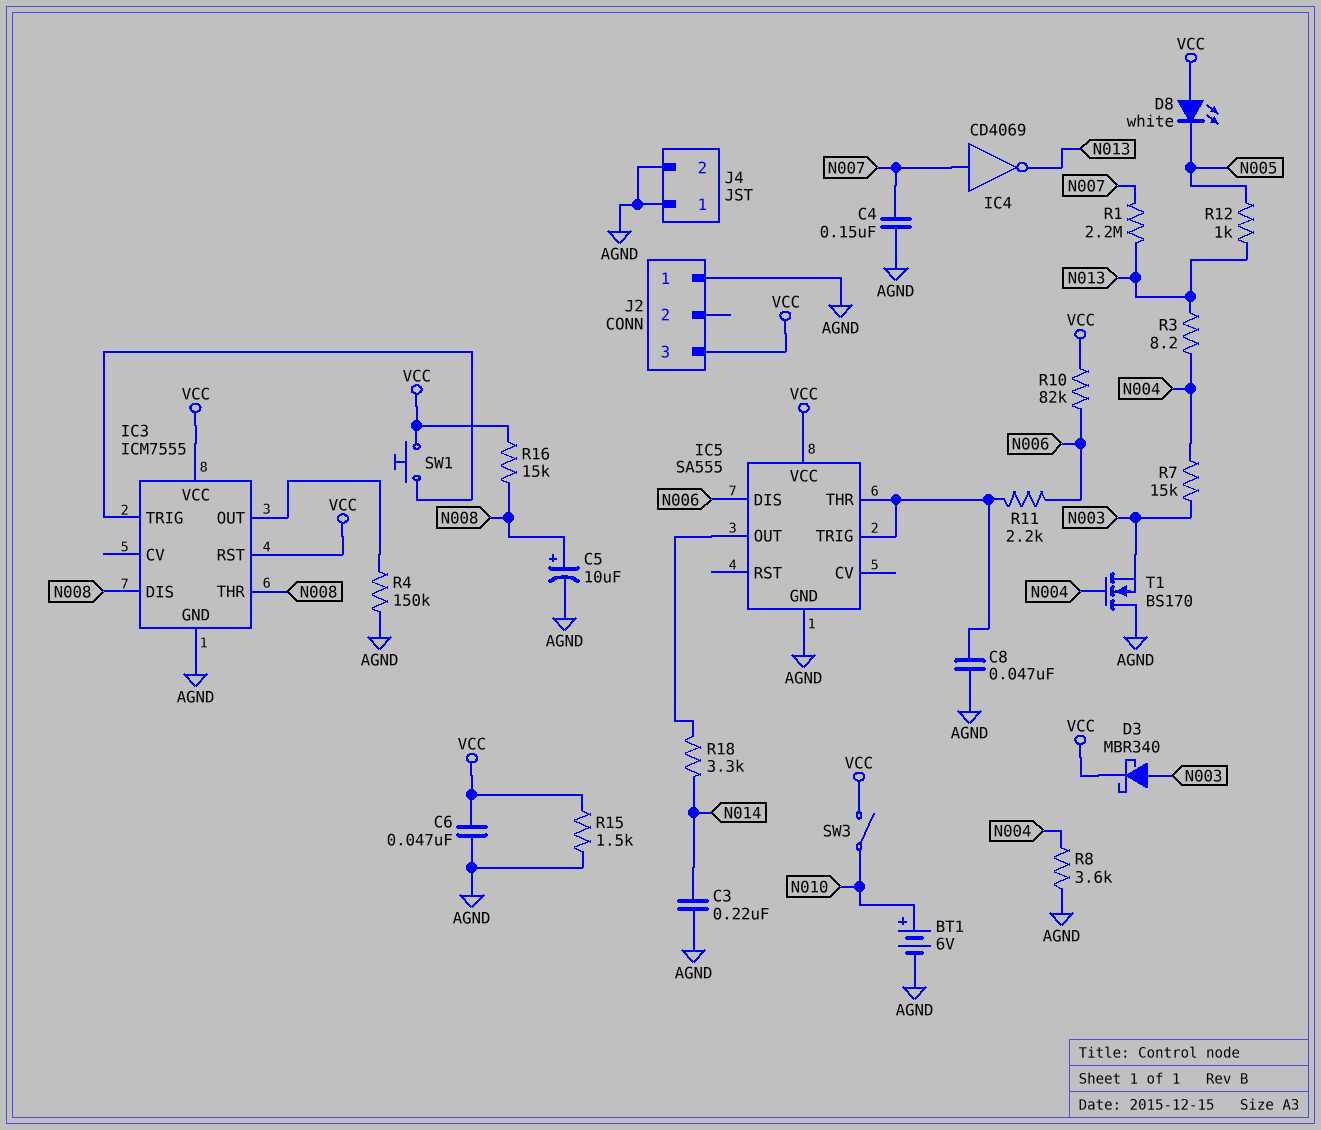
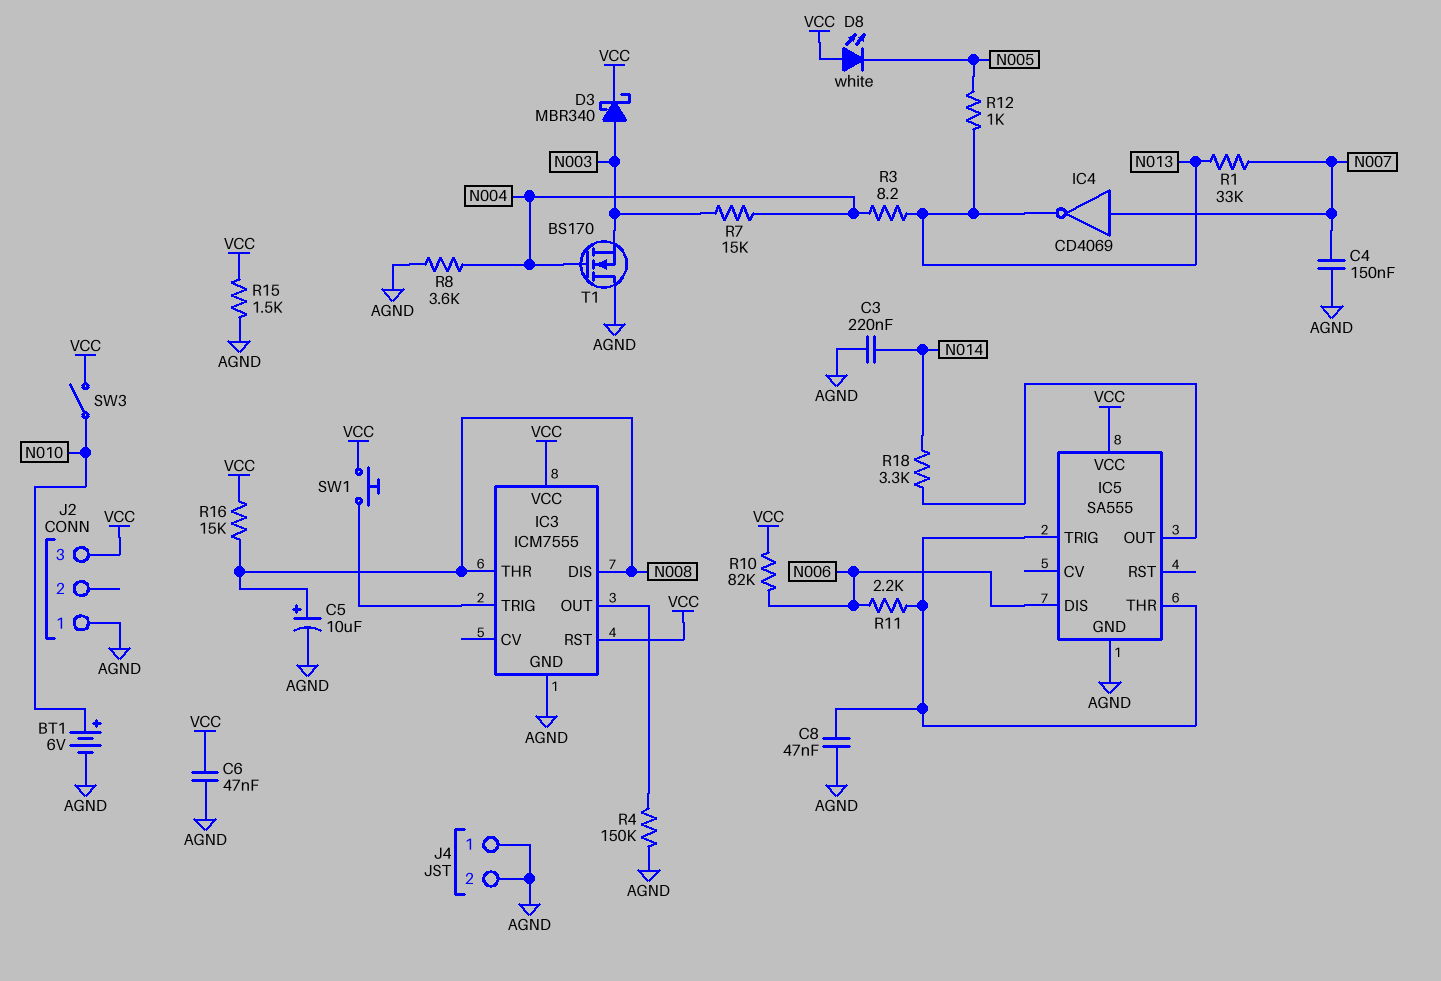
R1: 2.2M (N007, N013) -> 33k (N007, N013)

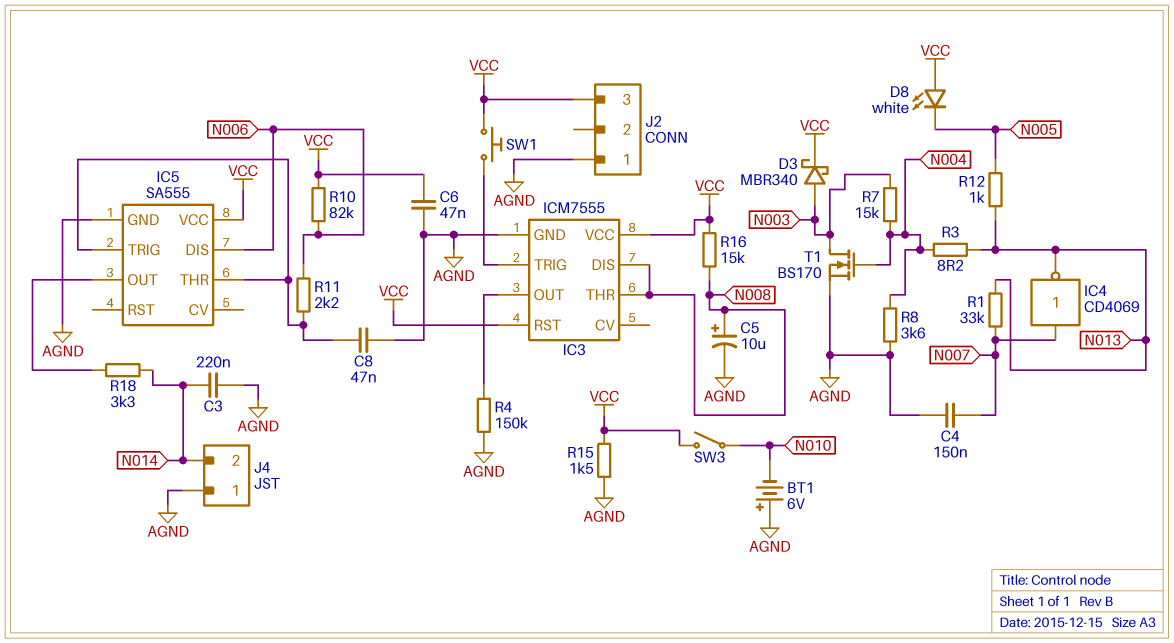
BT1: 6V (plus N010, minus AGND) -> 6V (plus AGND, minus N010)
J4 pin 2: AGND -> N014
T1: NMOS BS170 (G N004, D AGND, S N003) -> NMOS BS170 (G N004, D N003, S AGND)

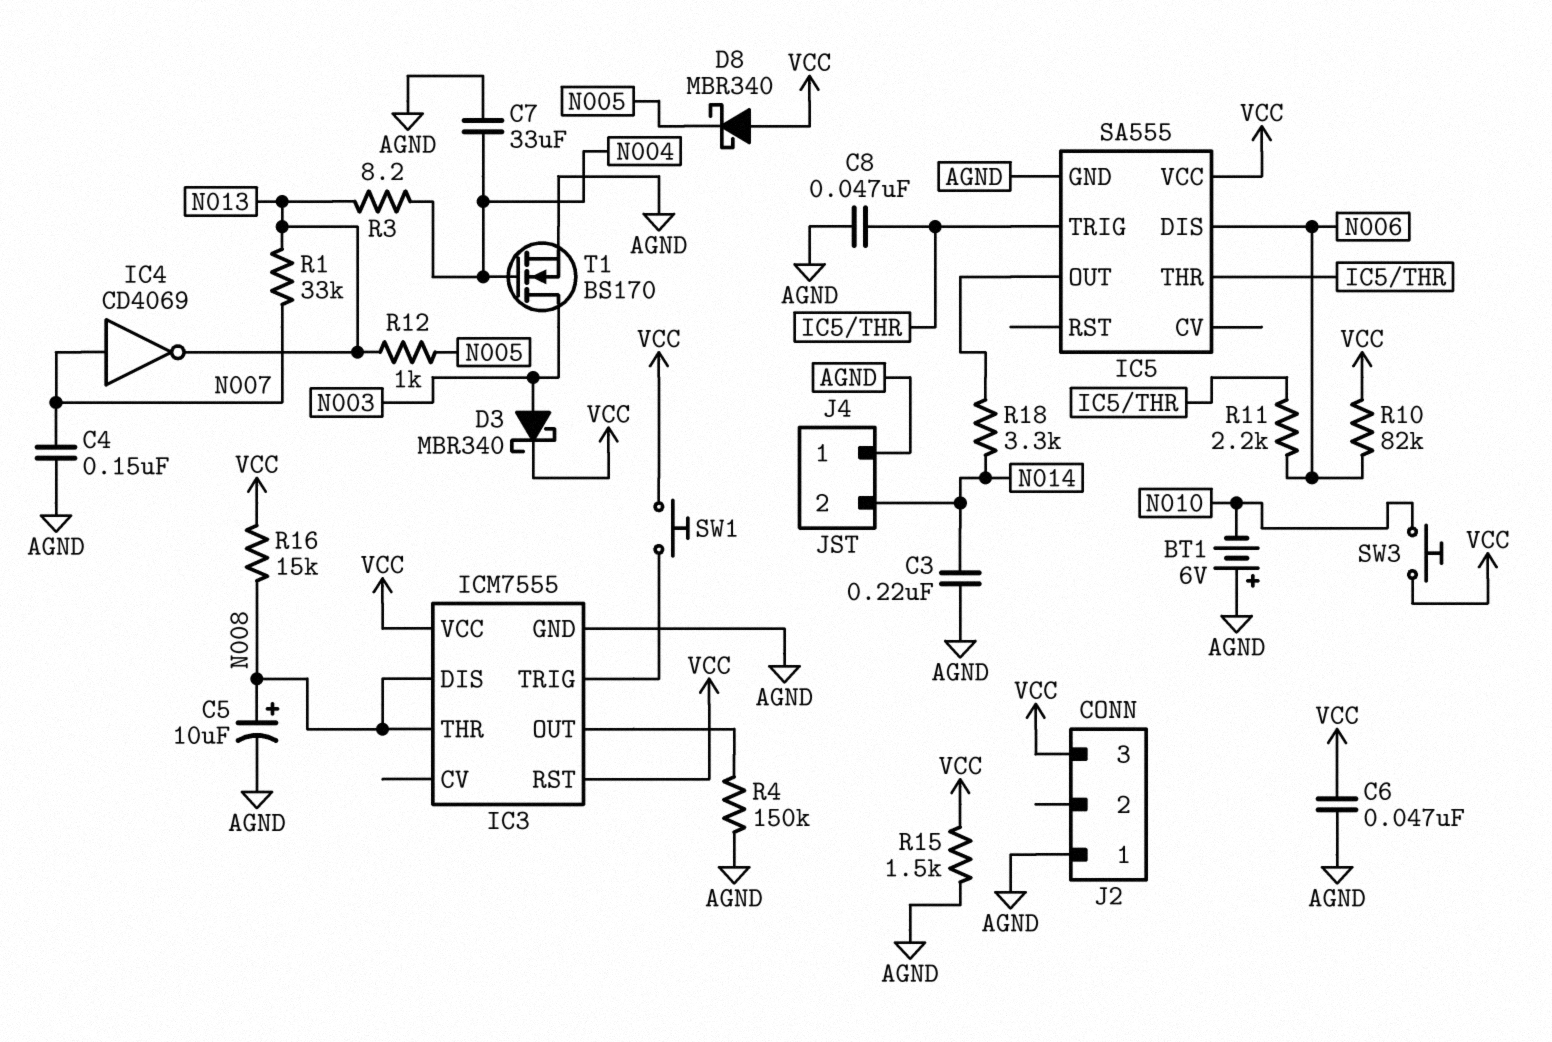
C7: none -> 33uF (AGND, N004)
D8: LED white (A VCC, K N005) -> schottky MBR340 (A VCC, K N005)
R7: 15k (N003, N004) -> none
R8: 3.6k (AGND, N004) -> none
SW3: switch (N010, VCC) -> button (N010, VCC)

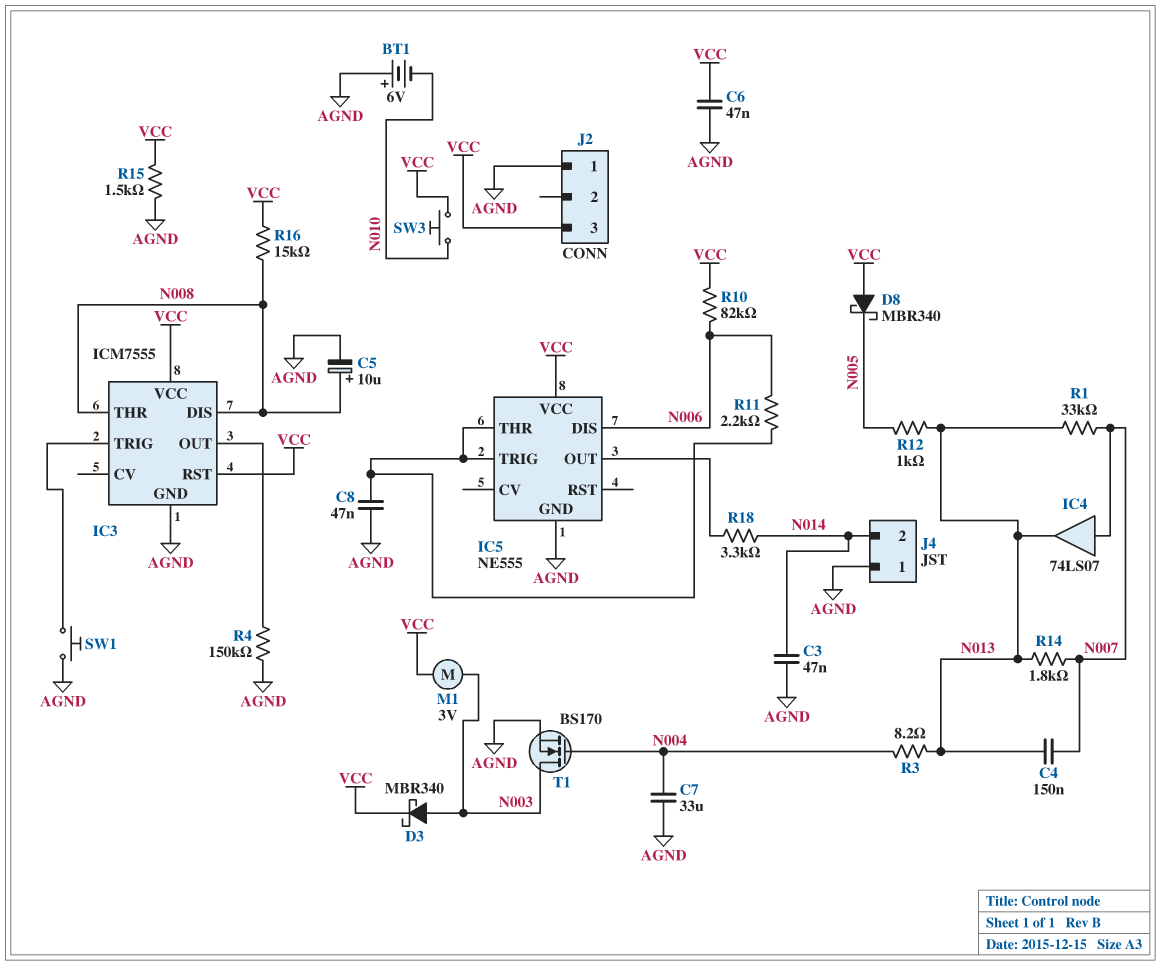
C3: 220nF (AGND, N014) -> 47nF (AGND, N014)
C4: 150nF (AGND, N007) -> 150nF (N007, N013)
IC4: NOT CD4069 (in N007, out N013) -> buffer 74LS07 (in N007, out N013)
IC5: SA555 -> NE555
M1: none -> motor 3V (N003, VCC)
R14: none -> 1.8k (N007, N013)
SW1: button (IC3/TRIG, VCC) -> button (AGND, IC3/TRIG)

